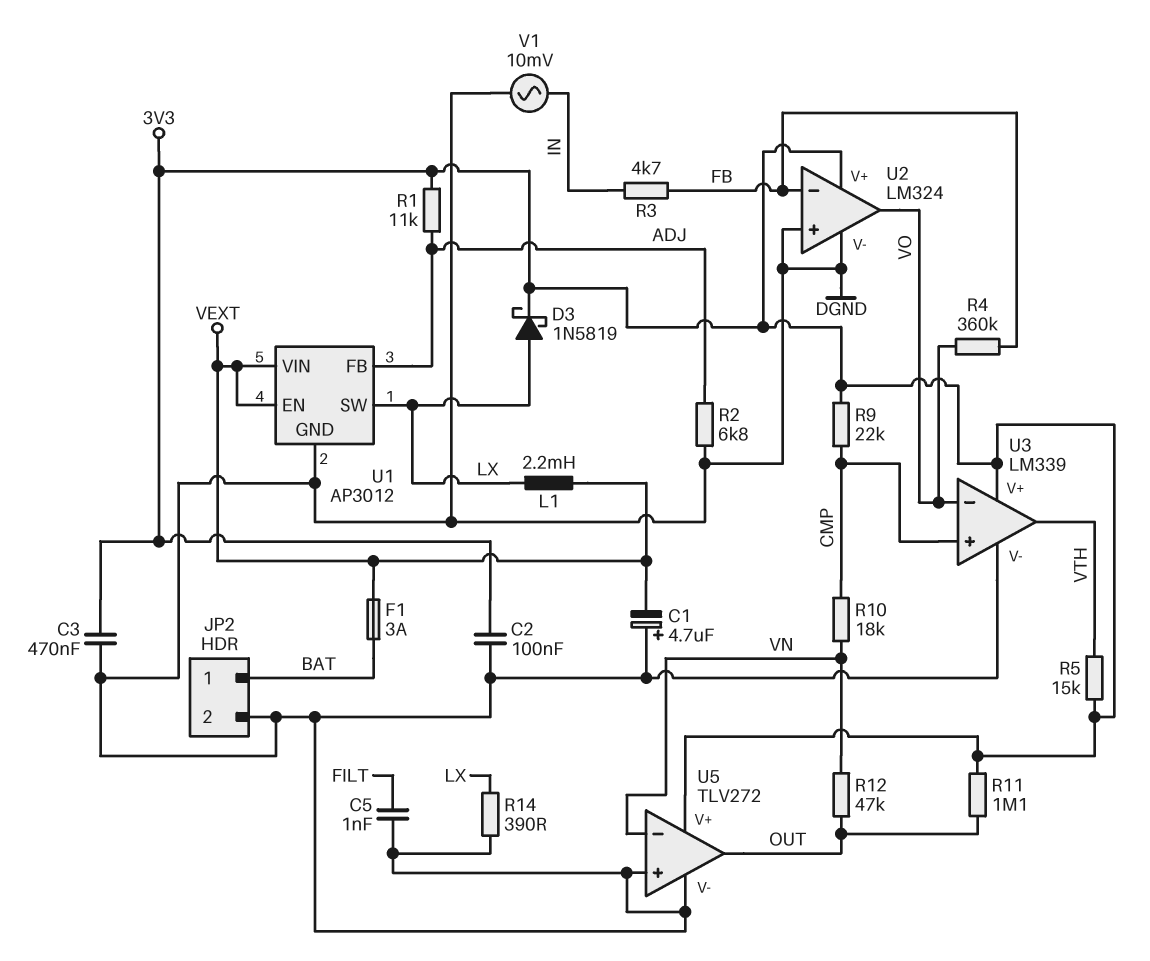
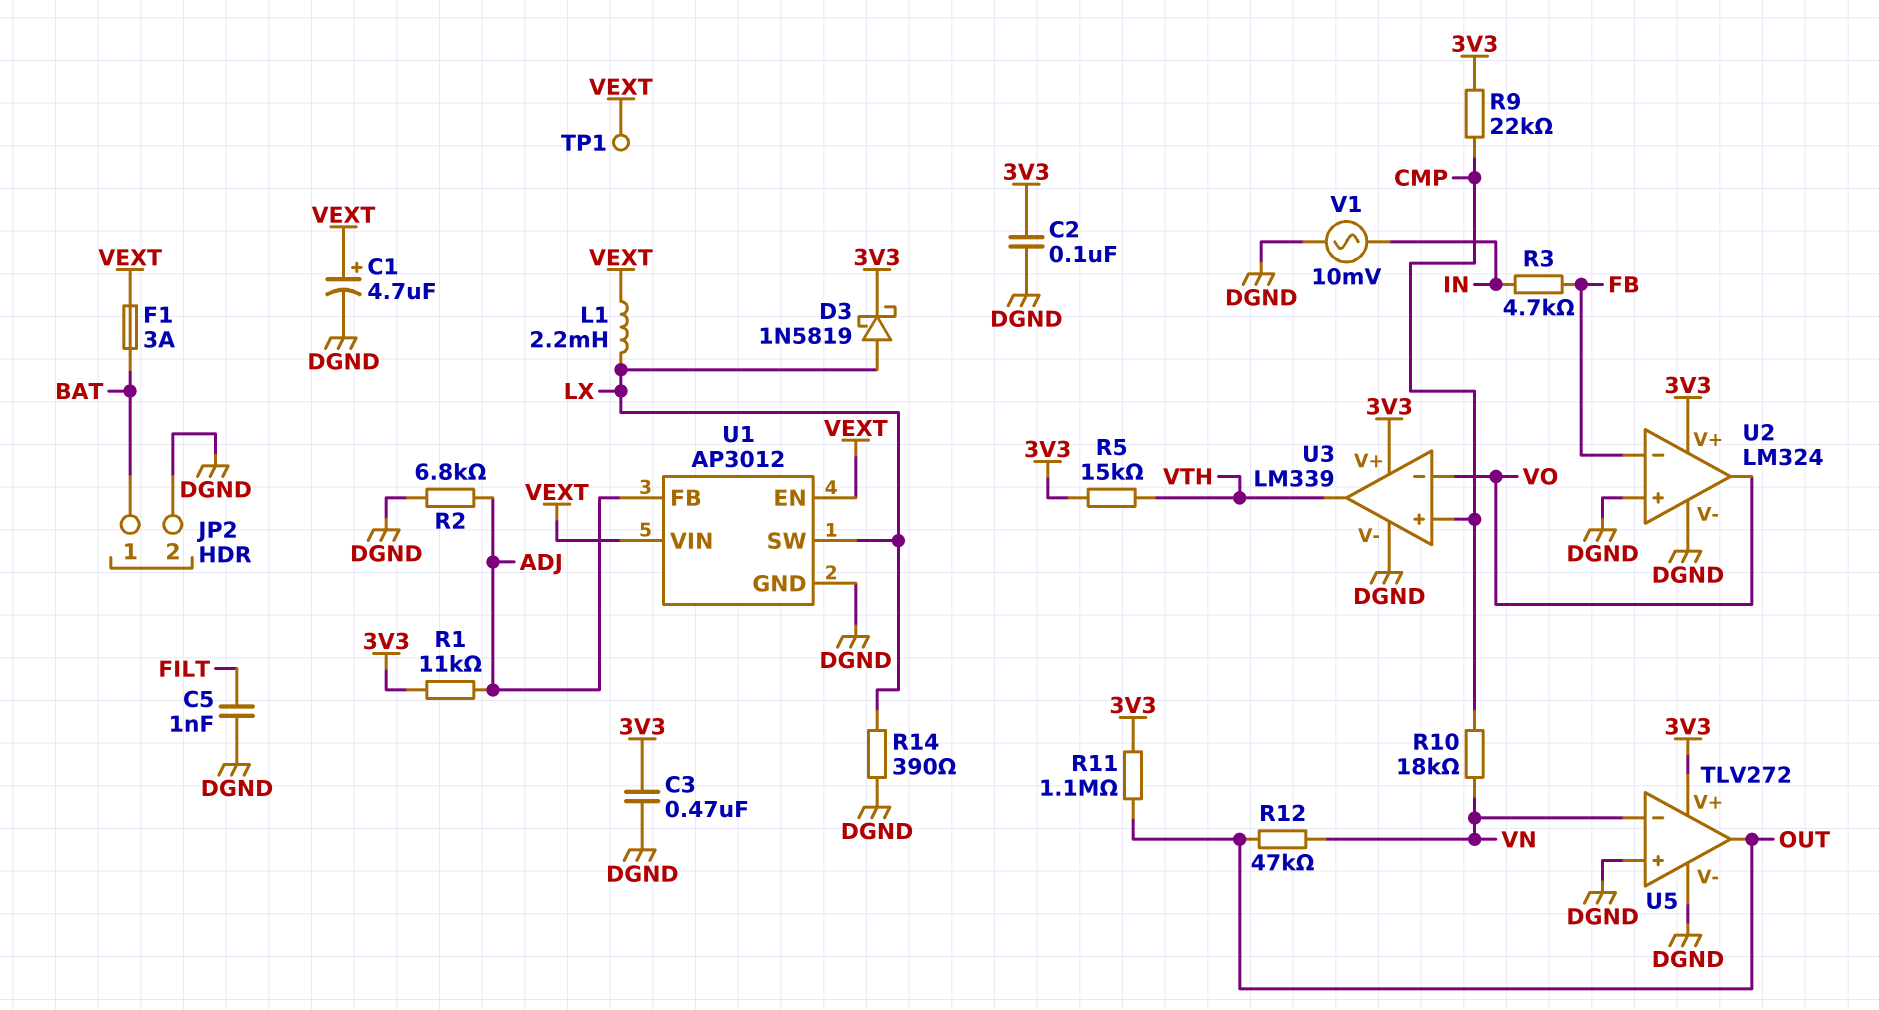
C1: 4.7uF (plus DGND, minus VEXT) -> 4.7uF (plus VEXT, minus DGND)
R4: 360k (FB, VO) -> none
TP1: none -> test point (VEXT)

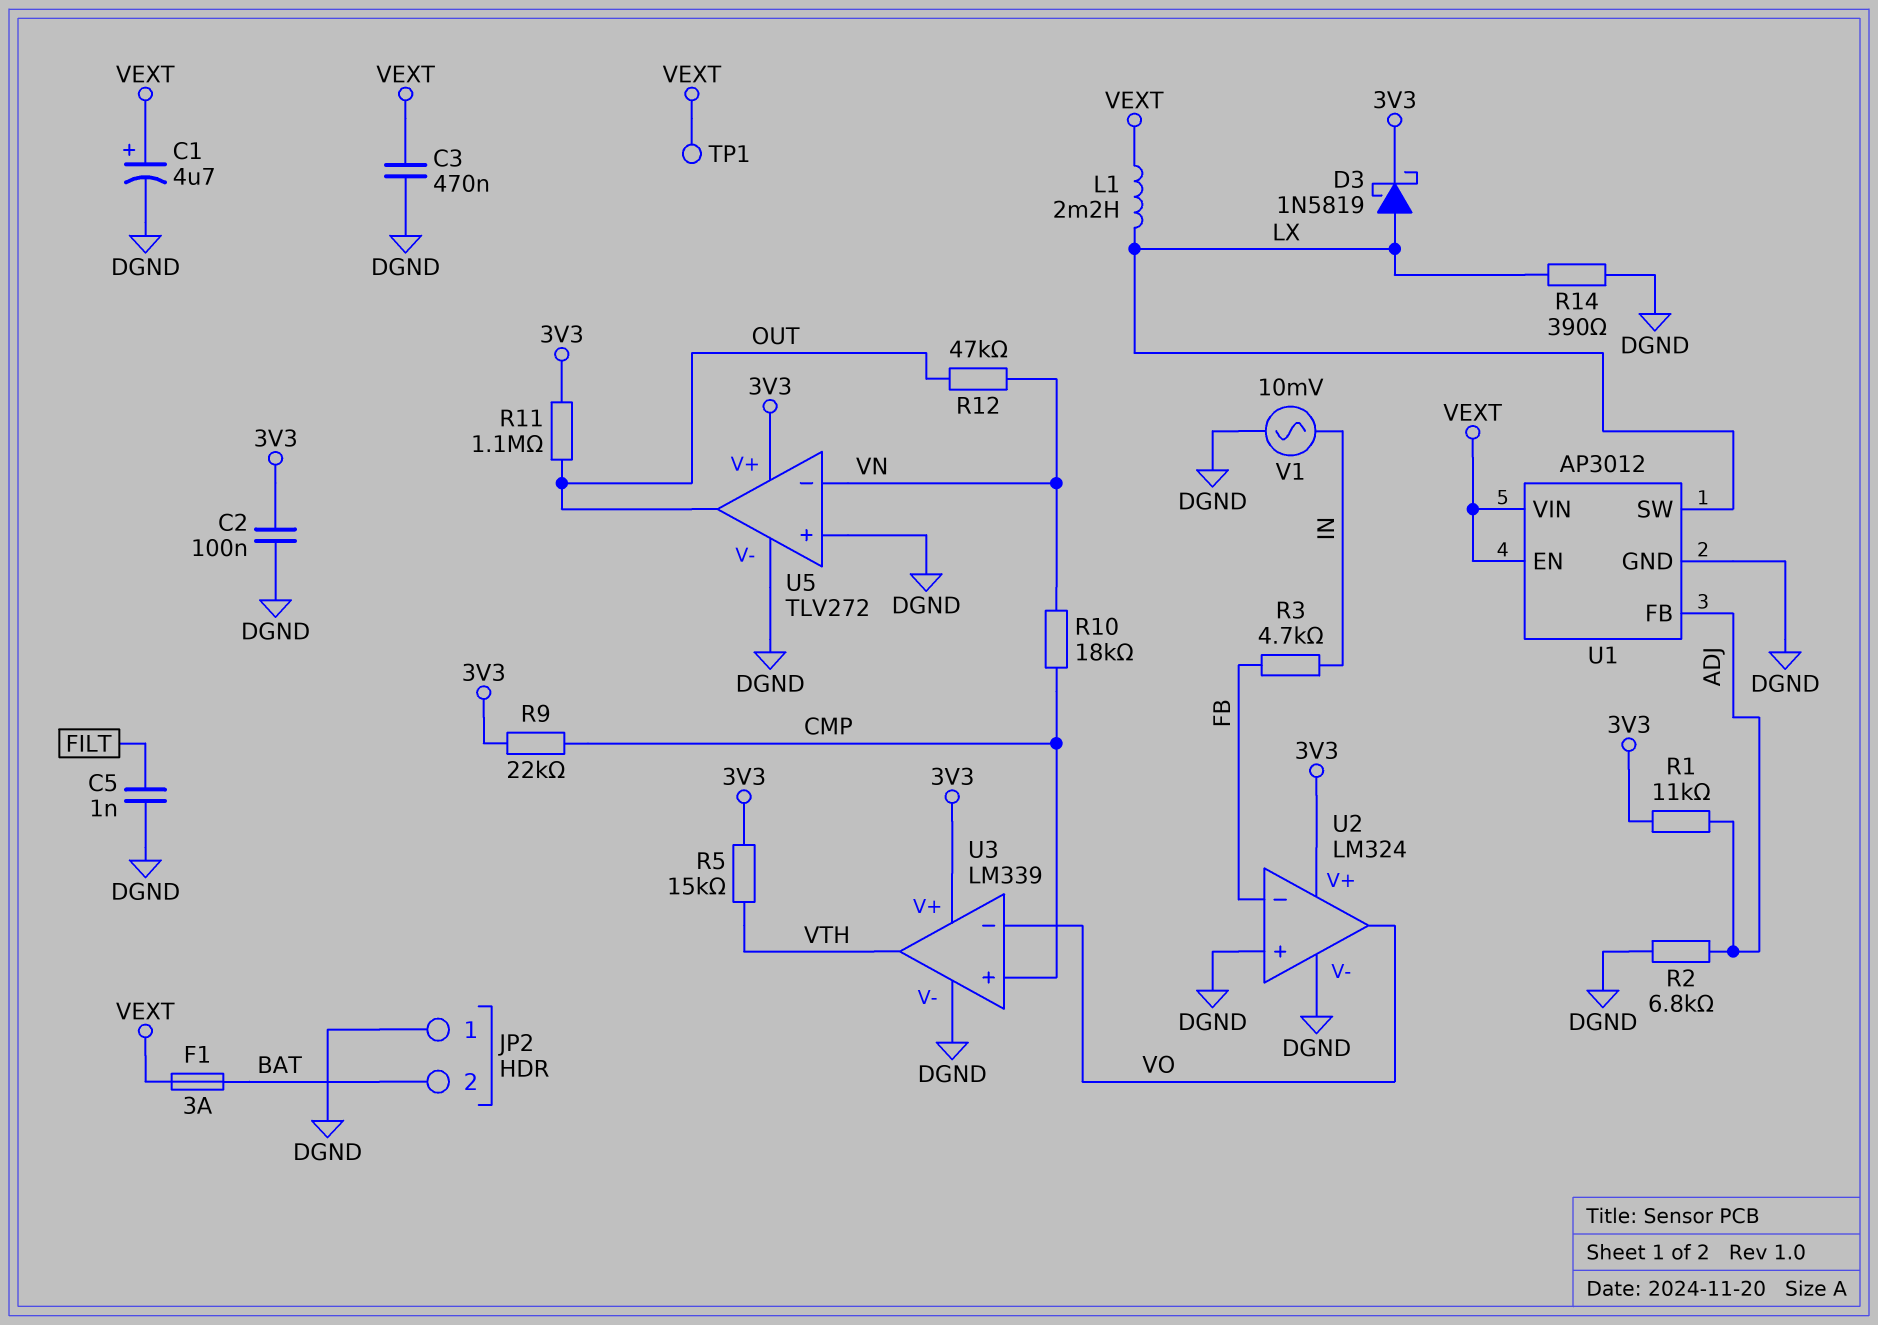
C3: 470nF (3V3, DGND) -> 470nF (DGND, VEXT)
JP2 pin 1: BAT -> DGND
JP2 pin 2: DGND -> BAT

